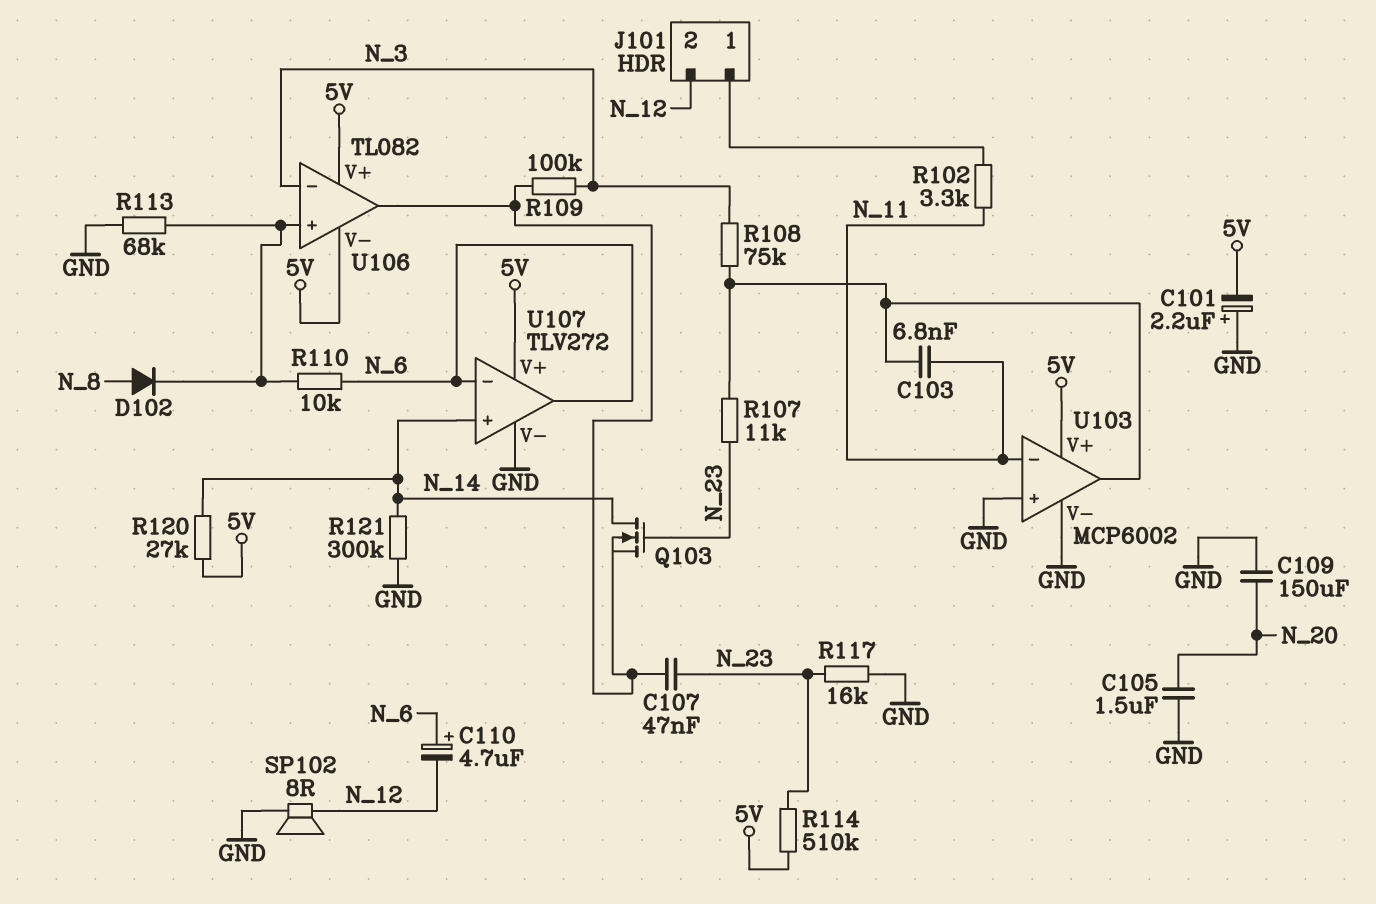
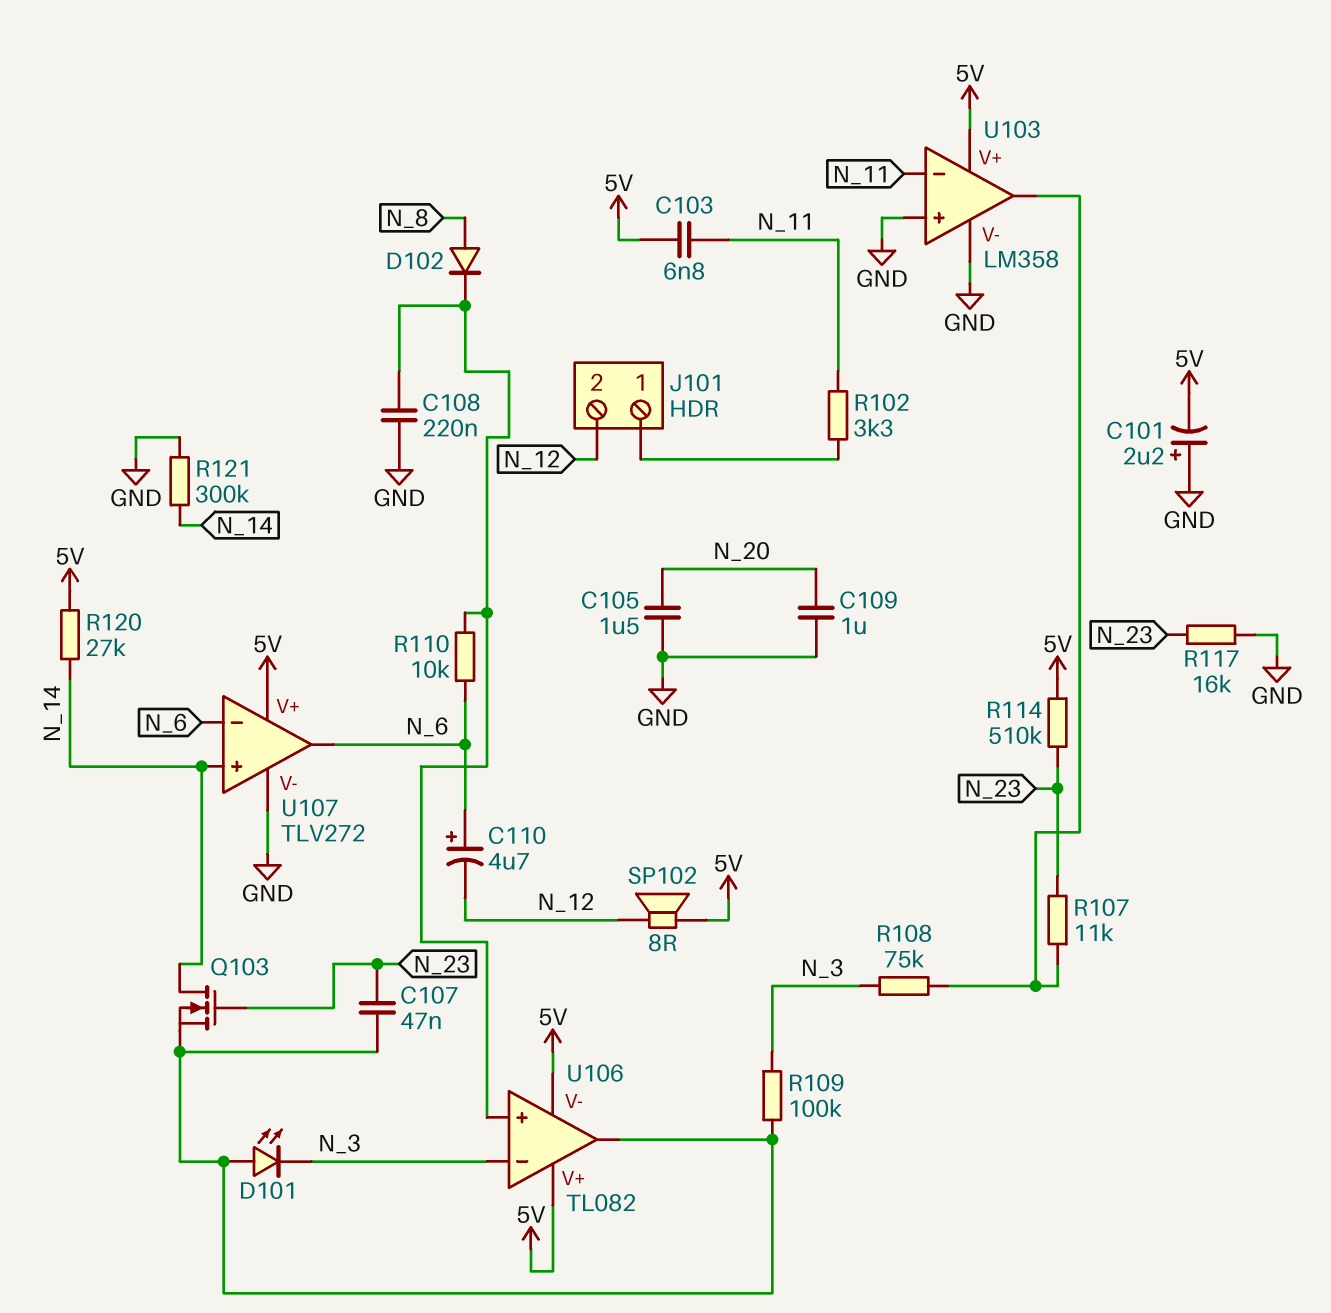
C103: 6.8nF (N_11, U103/out) -> 6.8nF (5V, N_11)
C108: none -> 220nF (GND, U106/in+)
C109: 150uF (GND, N_20) -> 1uF (GND, N_20)
D101: none -> LED (A U106/out, K N_3)
R113: 68k (GND, U106/in+) -> none
SP102: speaker 8R (GND, N_12) -> speaker 8R (5V, N_12)
U103: MCP6002 -> LM358

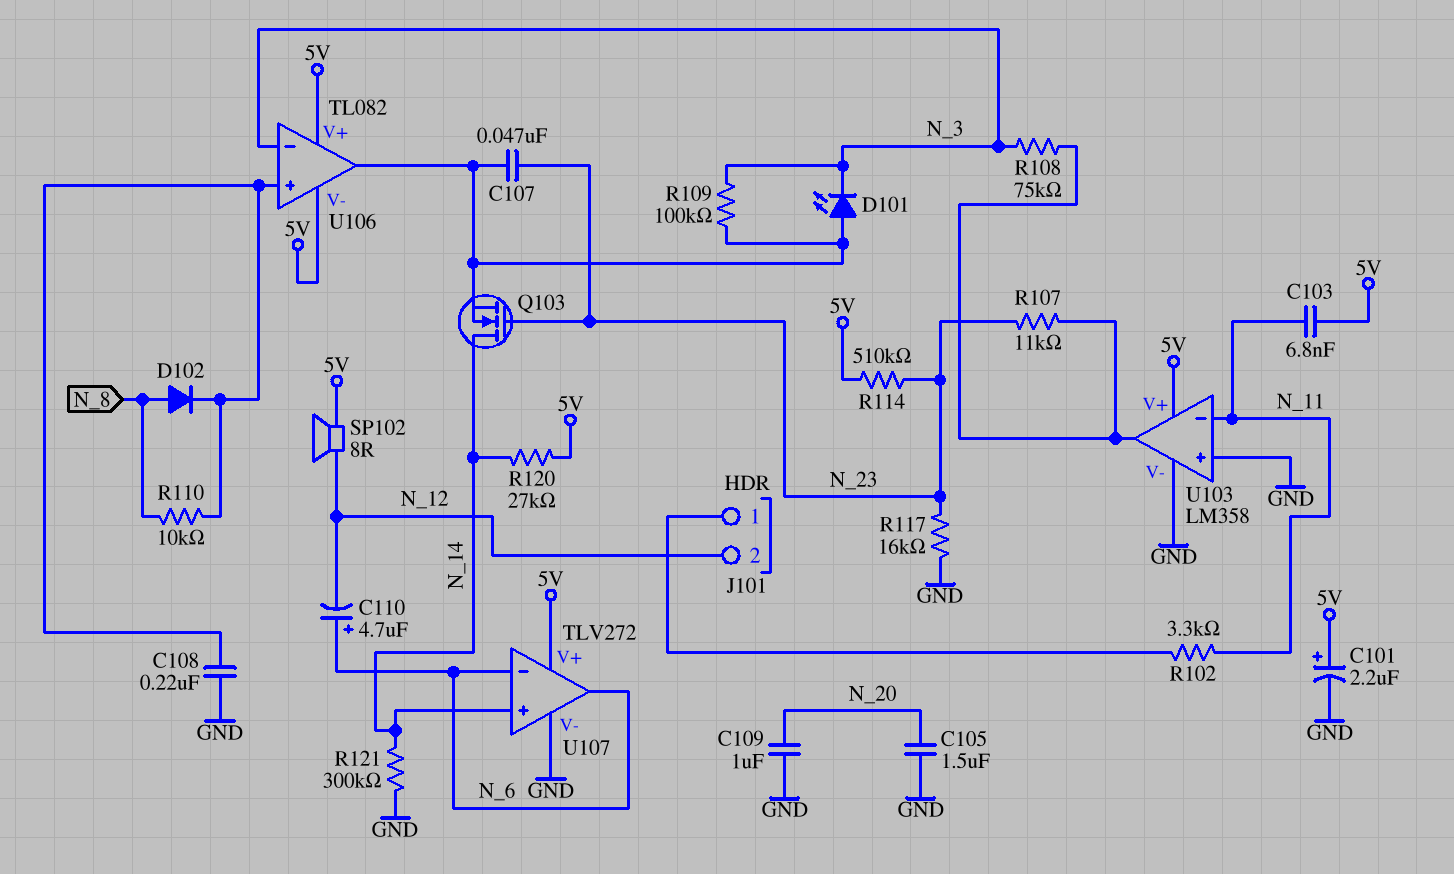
C101: 2.2uF (plus GND, minus 5V) -> 2.2uF (plus 5V, minus GND)
R110: 10k (N_6, U106/in+) -> 10k (N_8, U106/in+)

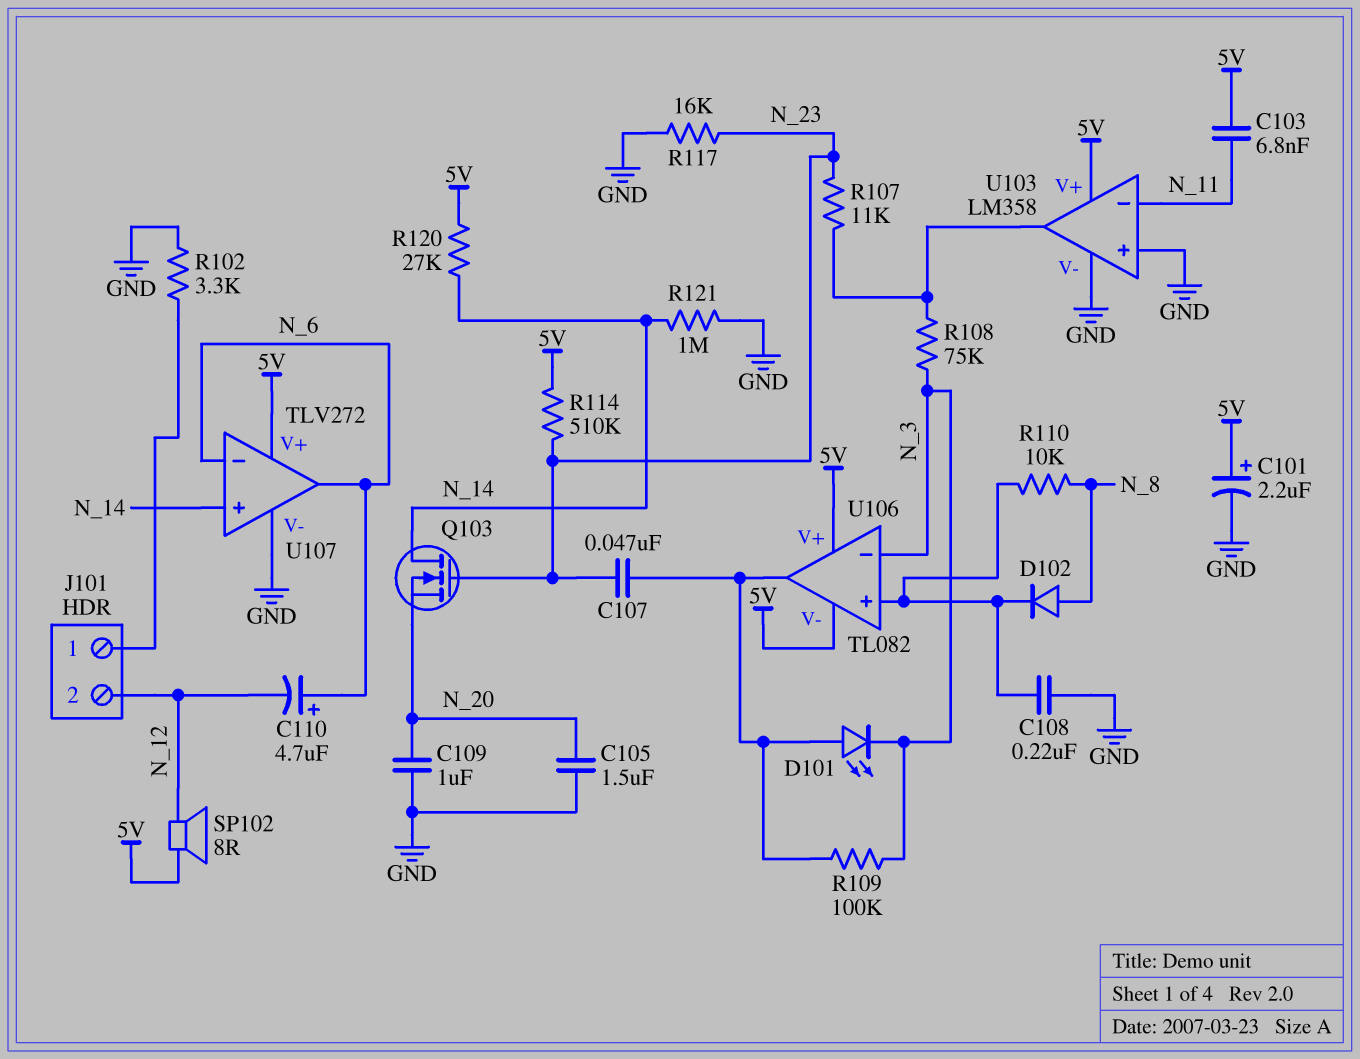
Q103: NMOS (G N_23, D N_14, S U106/out) -> NMOS (G N_23, D N_14, S N_20)
R102: 3.3k (J101/1, N_11) -> 3.3k (GND, J101/1)
R121: 300k (GND, N_14) -> 1M (GND, N_14)

